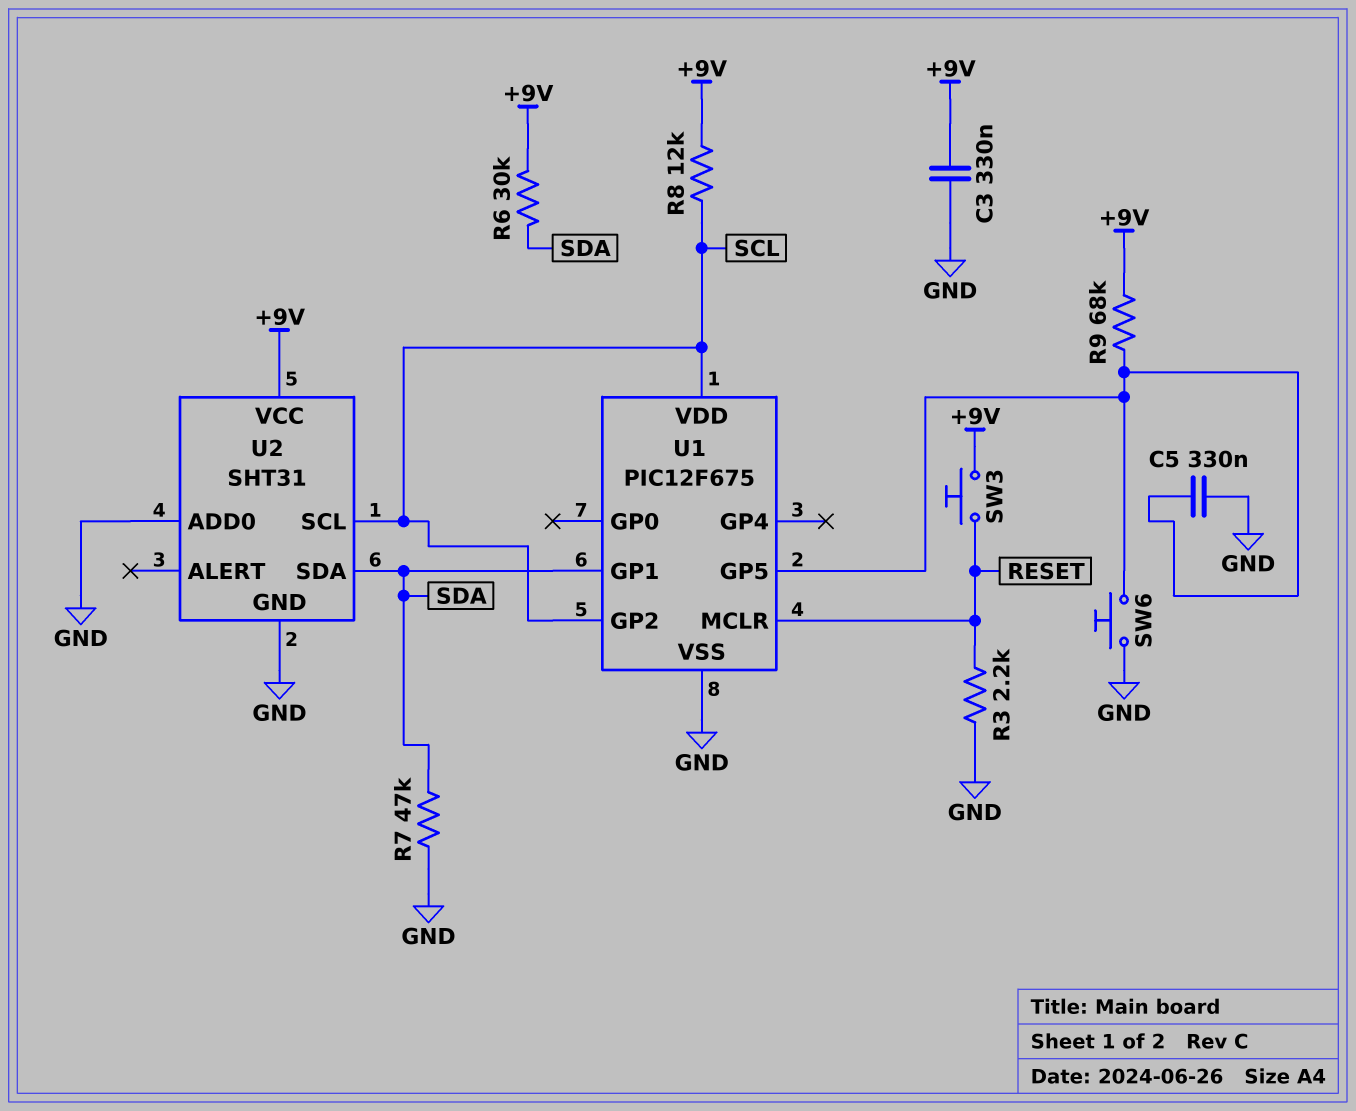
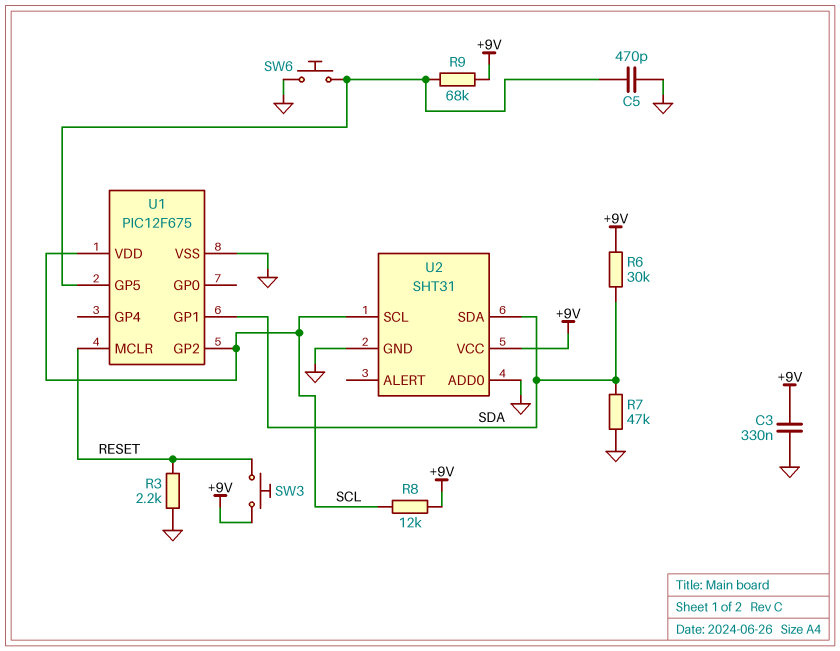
C5: 330nF (GND, U1/GP5) -> 470pF (GND, U1/GP5)

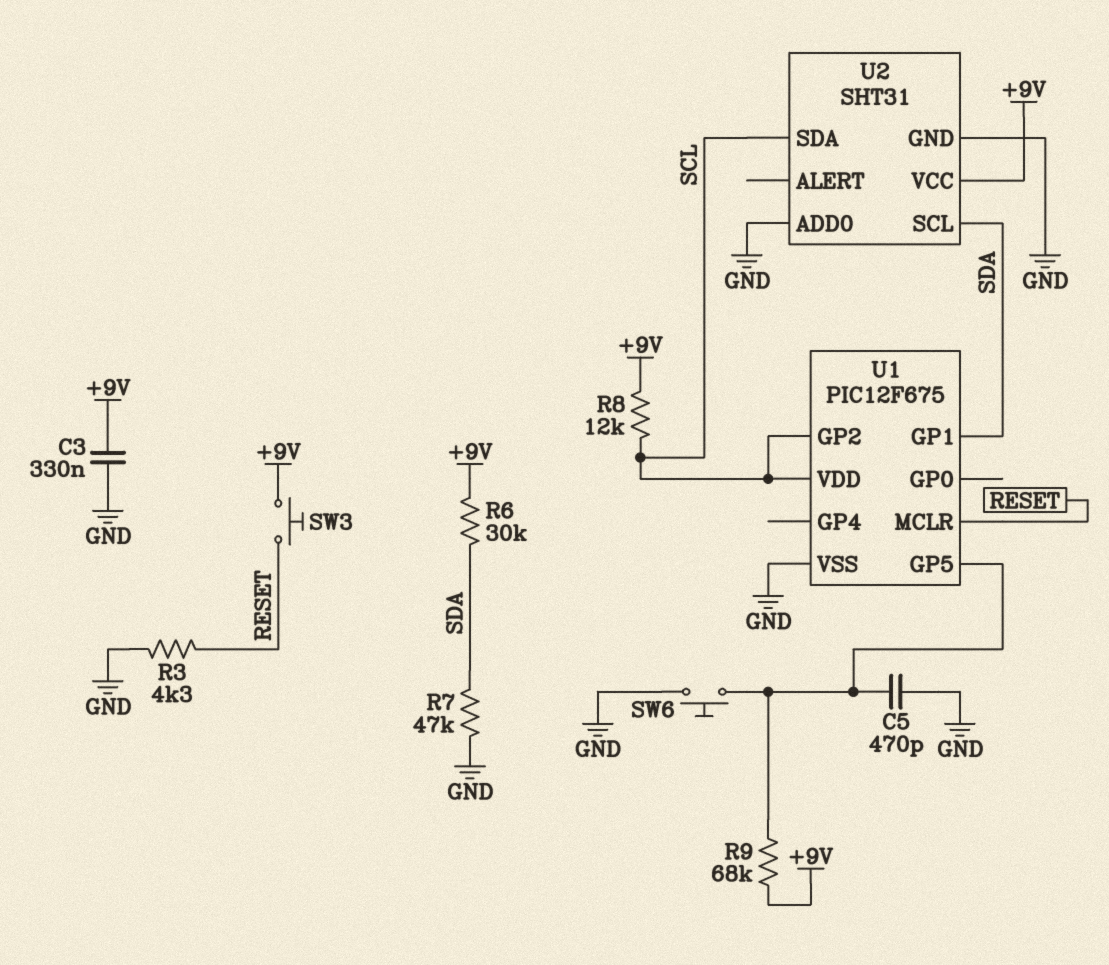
R3: 2.2k (GND, RESET) -> 4.3k (GND, RESET)
U2 pin SCL: SCL -> SDA
U2 pin SDA: SDA -> SCL

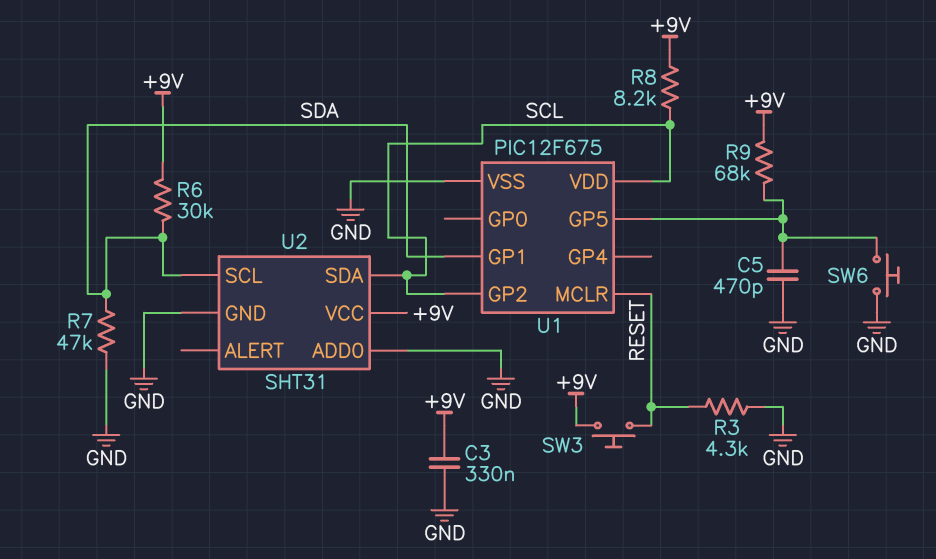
R8: 12k (+9V, SCL) -> 8.2k (+9V, SCL)

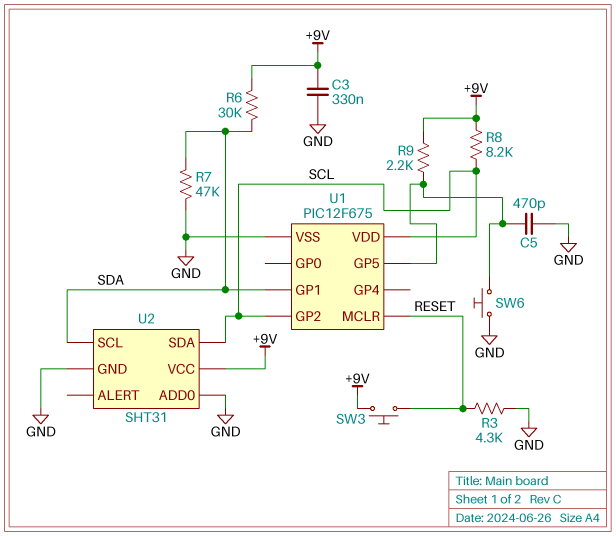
R9: 68k (+9V, U1/GP5) -> 2.2k (+9V, U1/GP5)

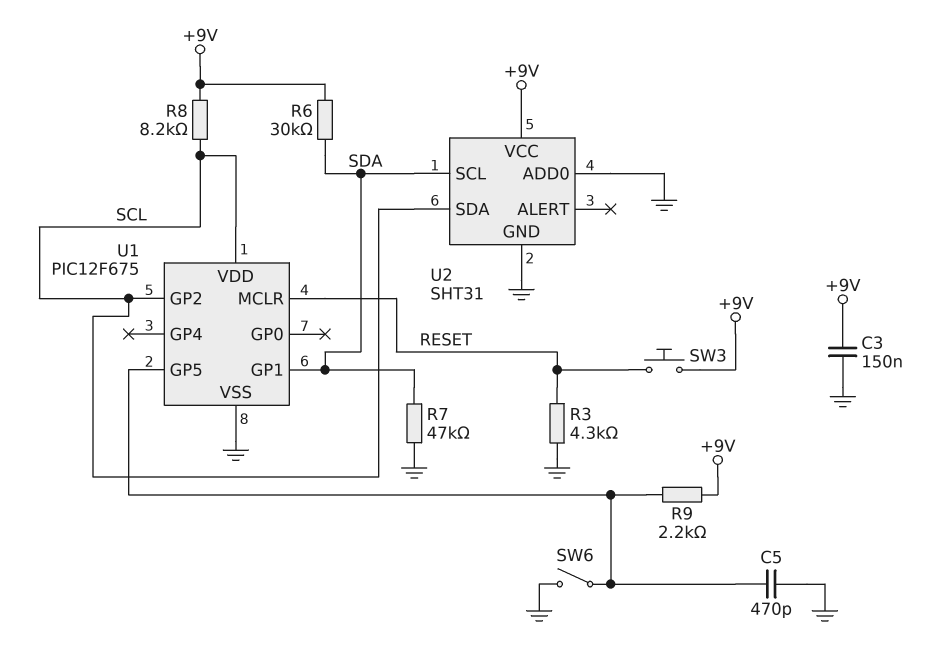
C3: 330nF (+9V, GND) -> 150nF (+9V, GND)
SW6: button (GND, U1/GP5) -> switch (GND, U1/GP5)

